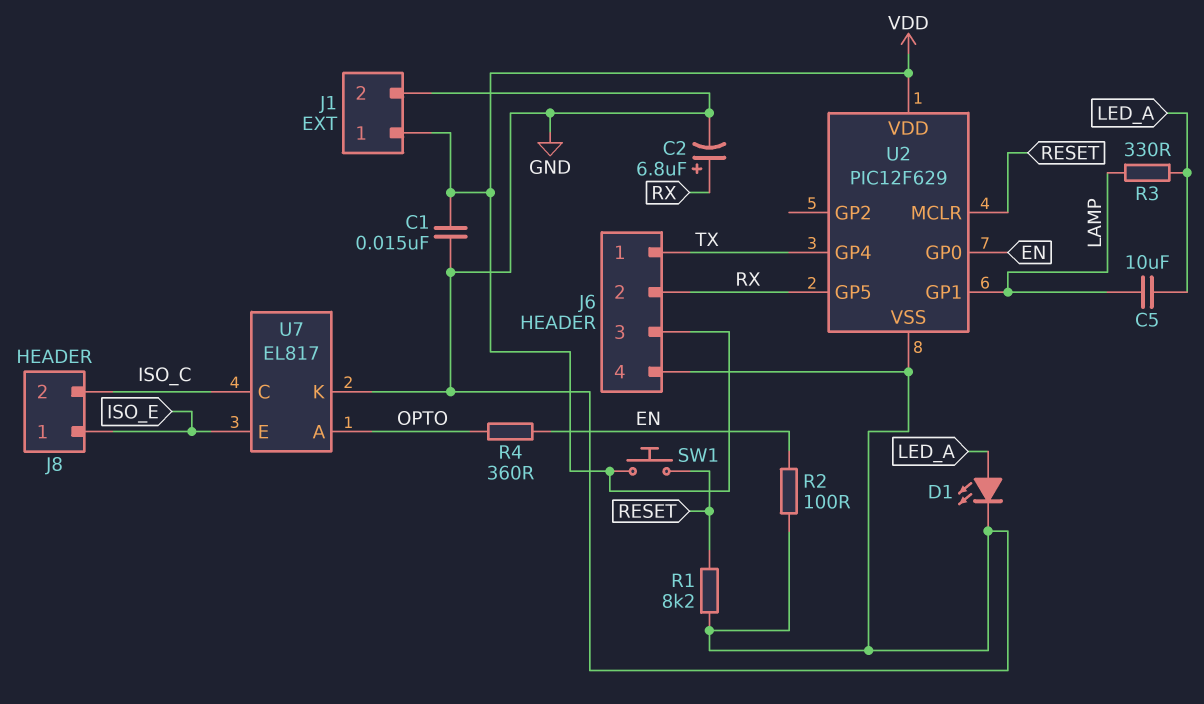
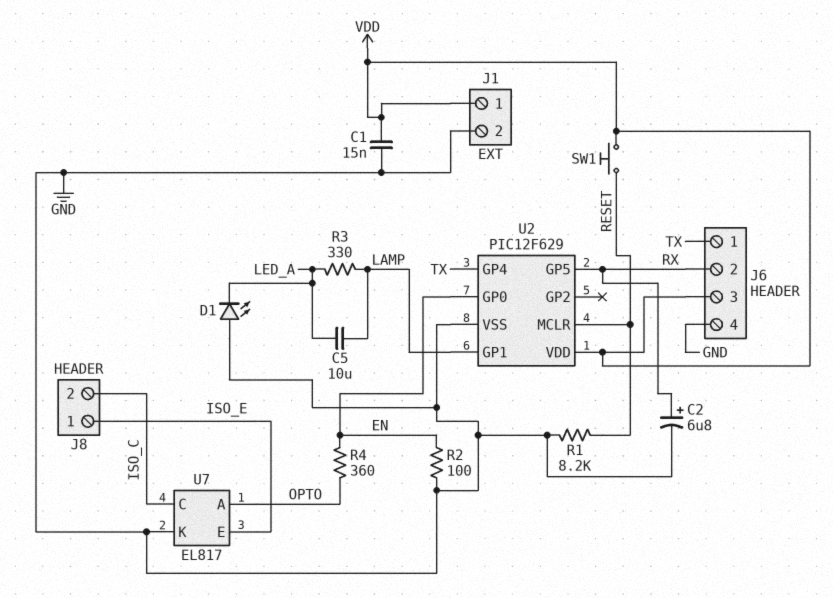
D1: LED (A LED_A, K GND) -> LED (A GND, K LED_A)

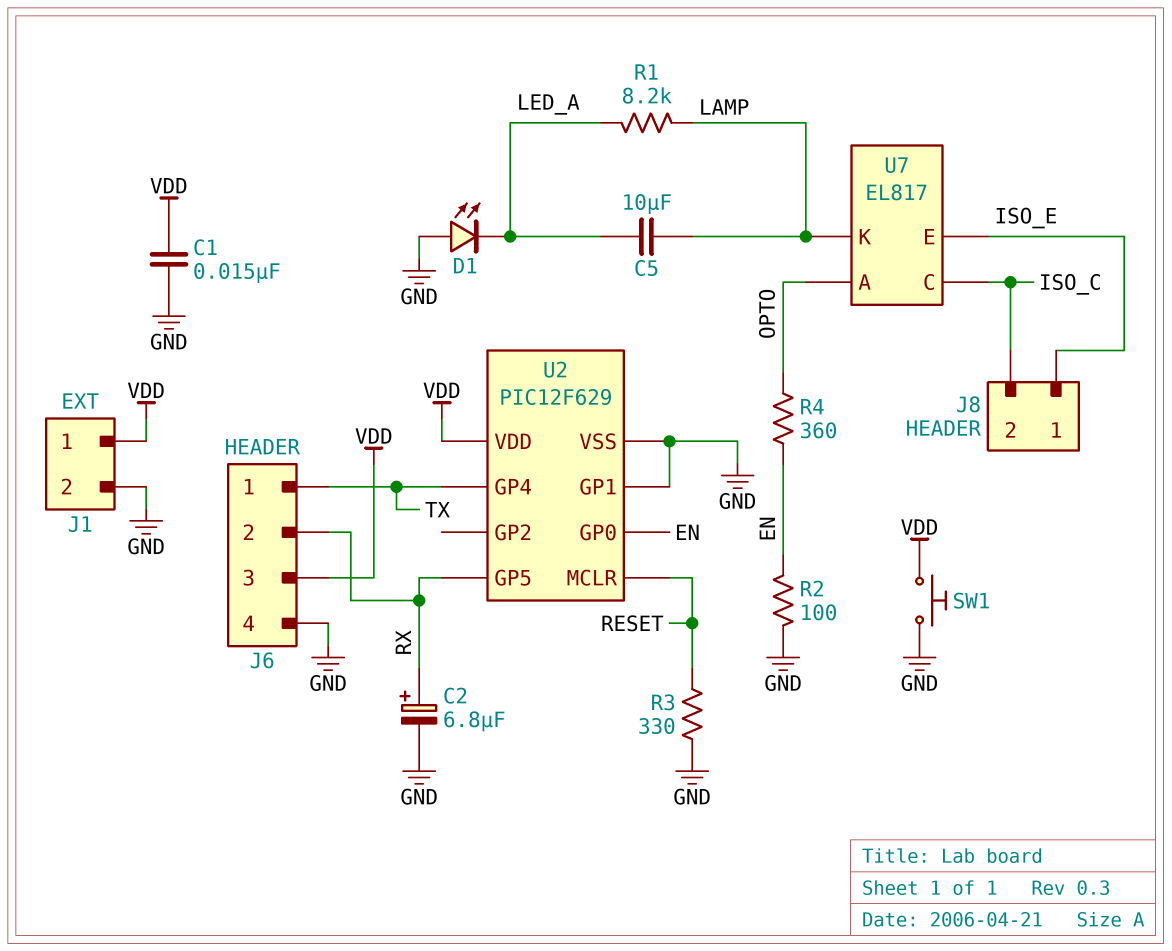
R1: 8.2k (GND, RESET) -> 8.2k (LAMP, LED_A)
R3: 330 (LAMP, LED_A) -> 330 (GND, RESET)
SW1: button (RESET, VDD) -> button (GND, VDD)
U2 pin GP1: LAMP -> GND
U7 pin K: GND -> LAMP

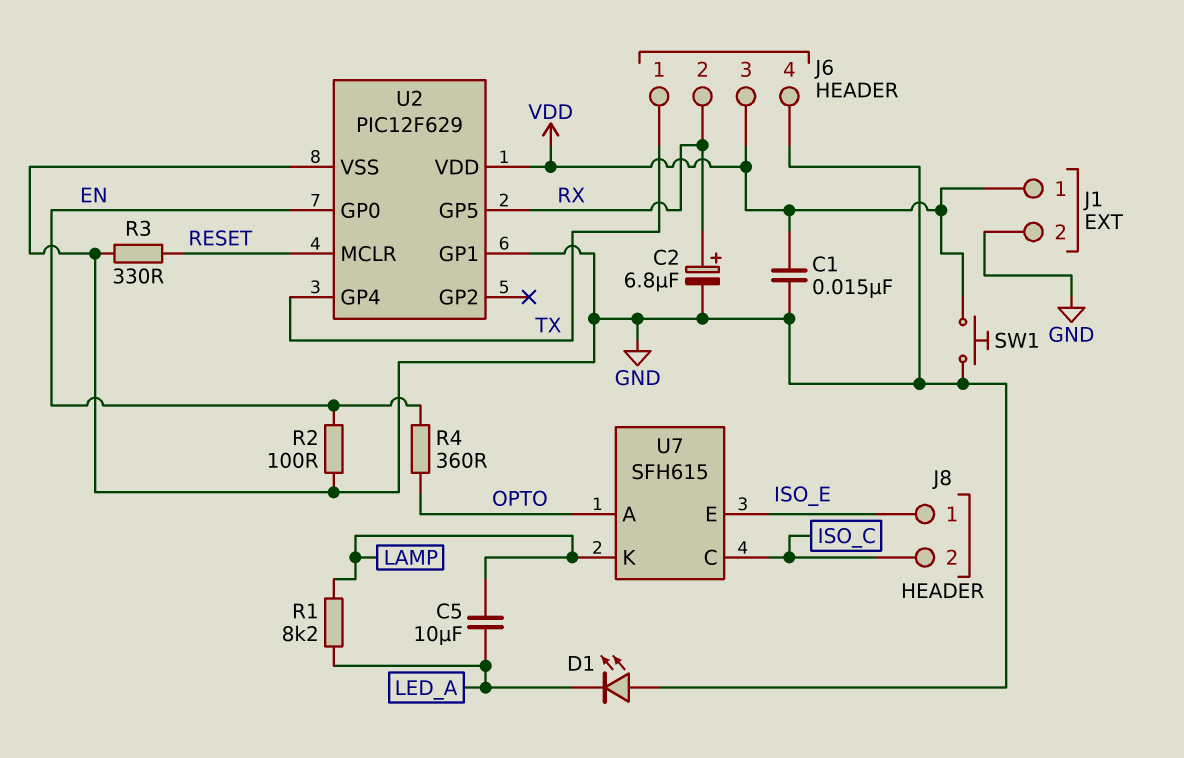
U7: EL817 -> SFH615

